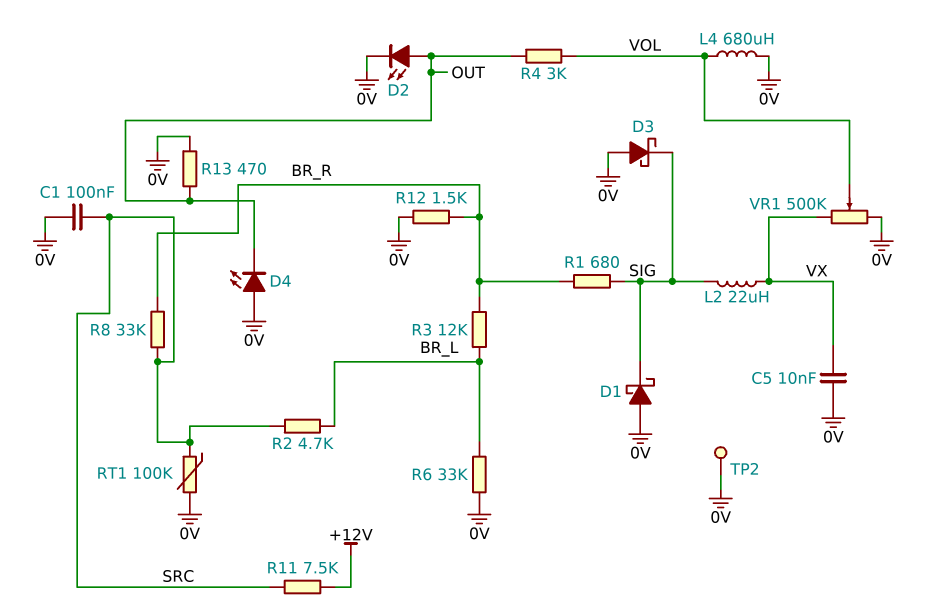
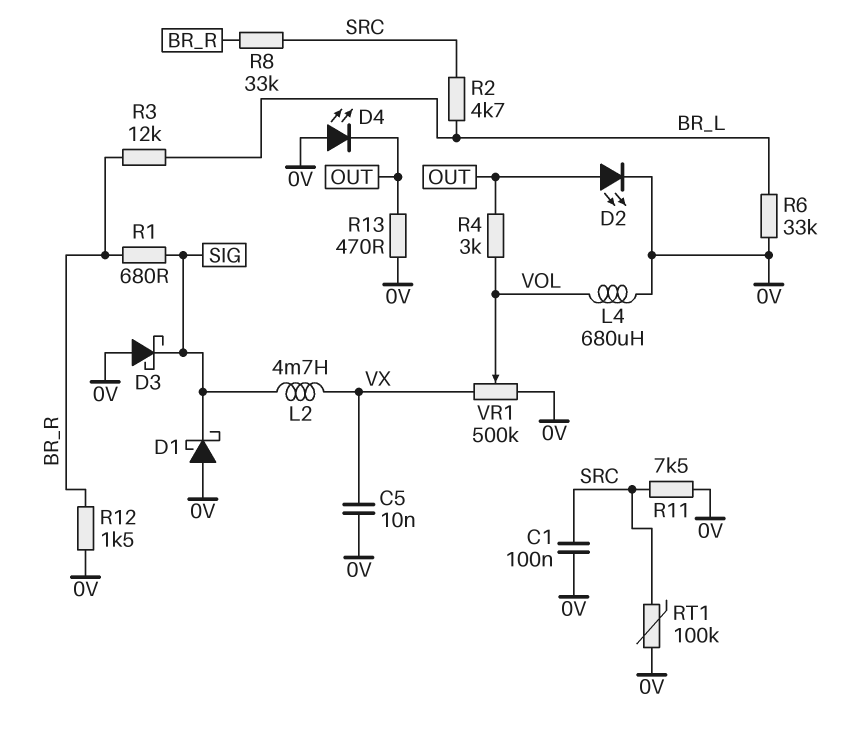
L2: 22uH (SIG, VX) -> 4.7mH (SIG, VX)
R11: 7.5k (+12V, SRC) -> 7.5k (0V, SRC)
TP2: test point (0V) -> none

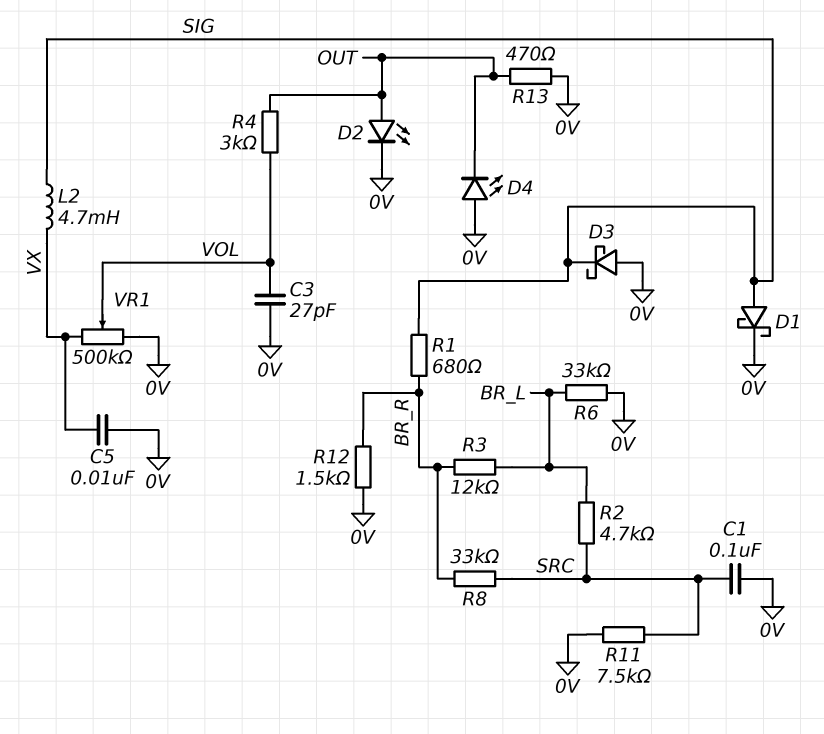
C3: none -> 27pF (0V, VOL)
D1: schottky (A 0V, K SIG) -> schottky (A SIG, K 0V)
L4: 680uH (0V, VOL) -> none
RT1: 100k (0V, SRC) -> none

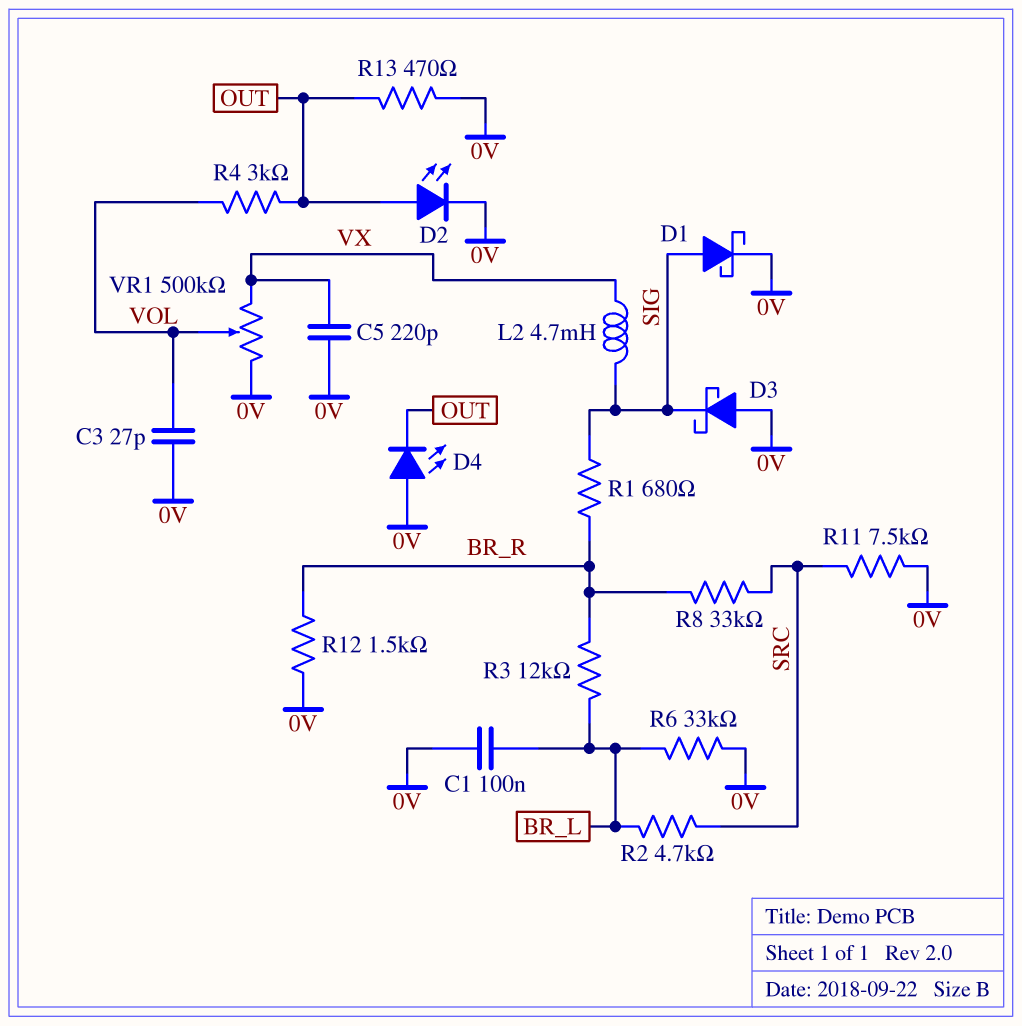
C1: 100nF (0V, SRC) -> 100nF (0V, BR_L)
C5: 10nF (0V, VX) -> 220pF (0V, VX)

